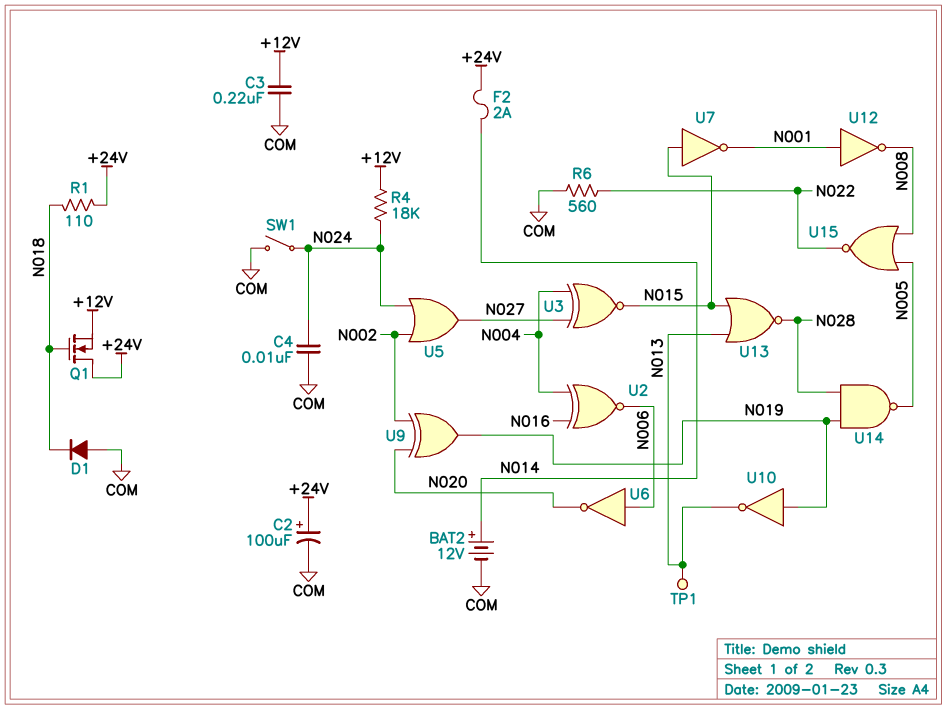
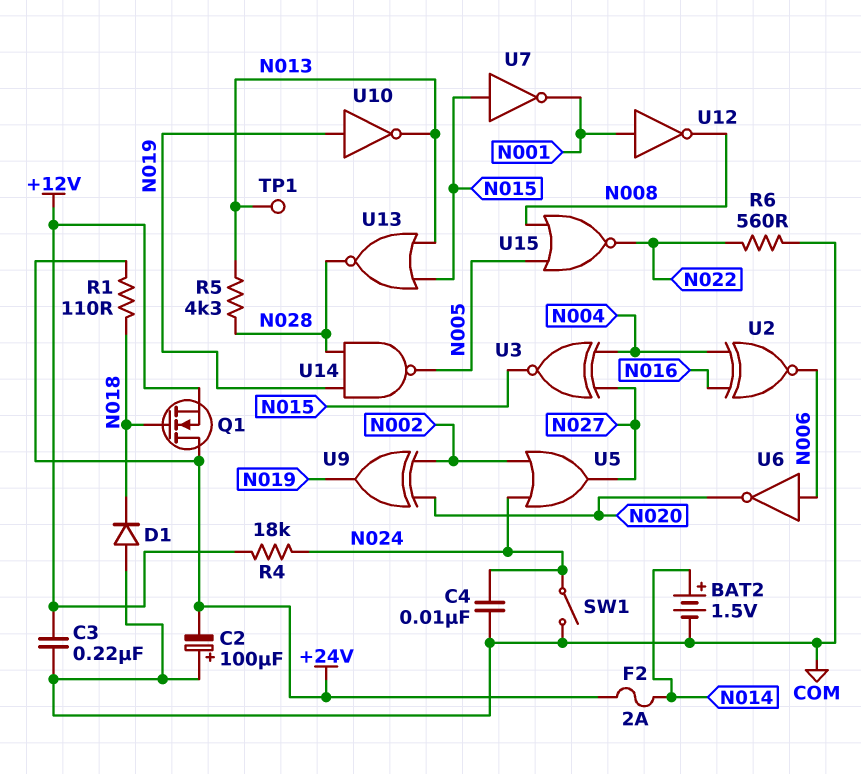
BAT2: 12V (plus N014, minus COM) -> 1.5V (plus N014, minus COM)
C2: 100uF (plus +24V, minus COM) -> 100uF (plus COM, minus +24V)
R5: none -> 4.3k (N013, N028)

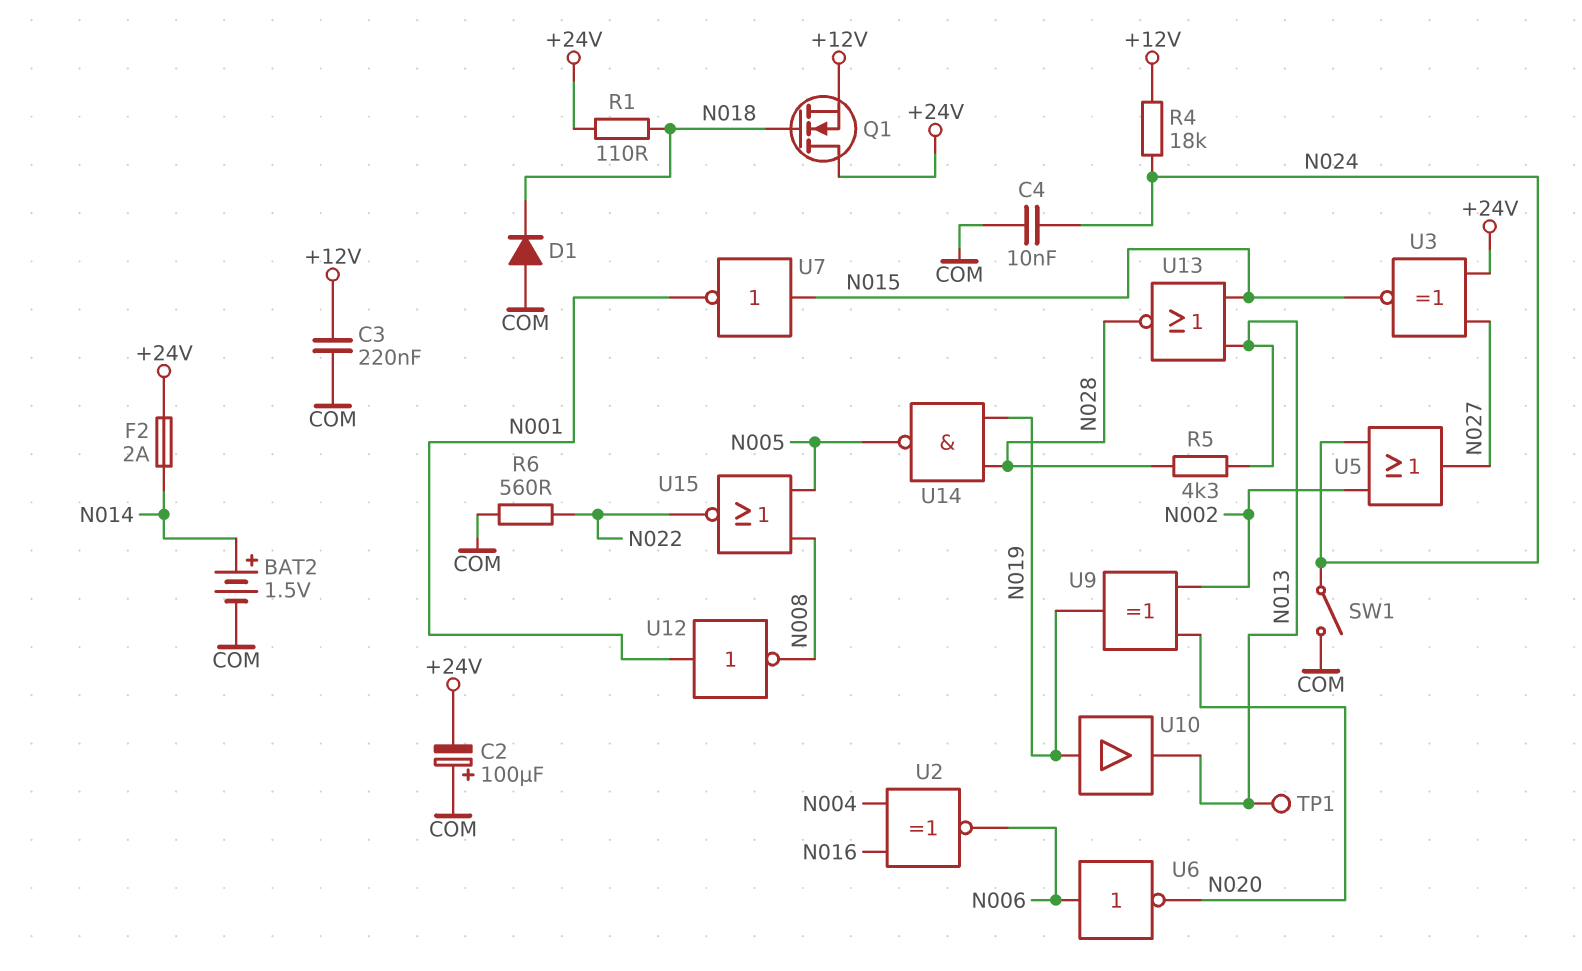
U3: XNOR (in N004, in N027, out N015) -> XNOR (in +24V, in N027, out N015)
U10: NOT (in N019, out N013) -> buffer (in N019, out N013)

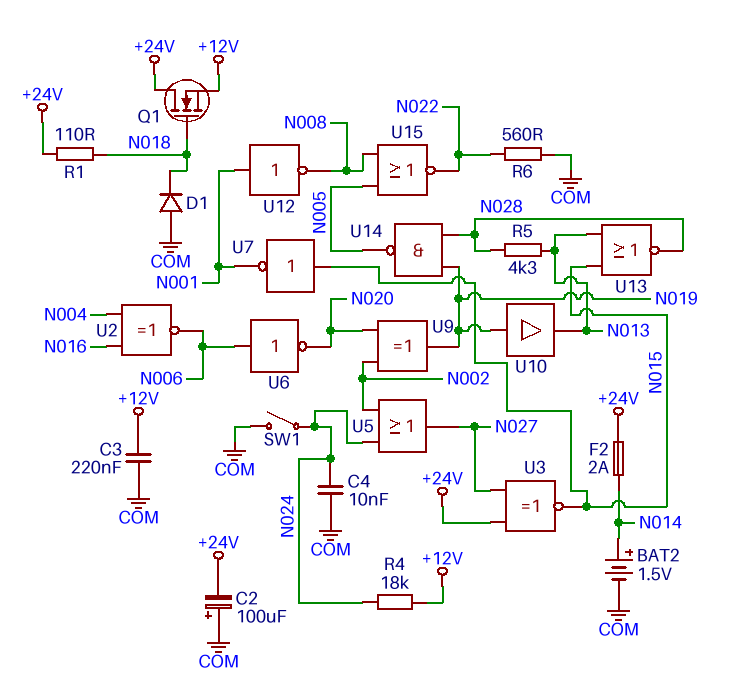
TP1: test point (N013) -> none

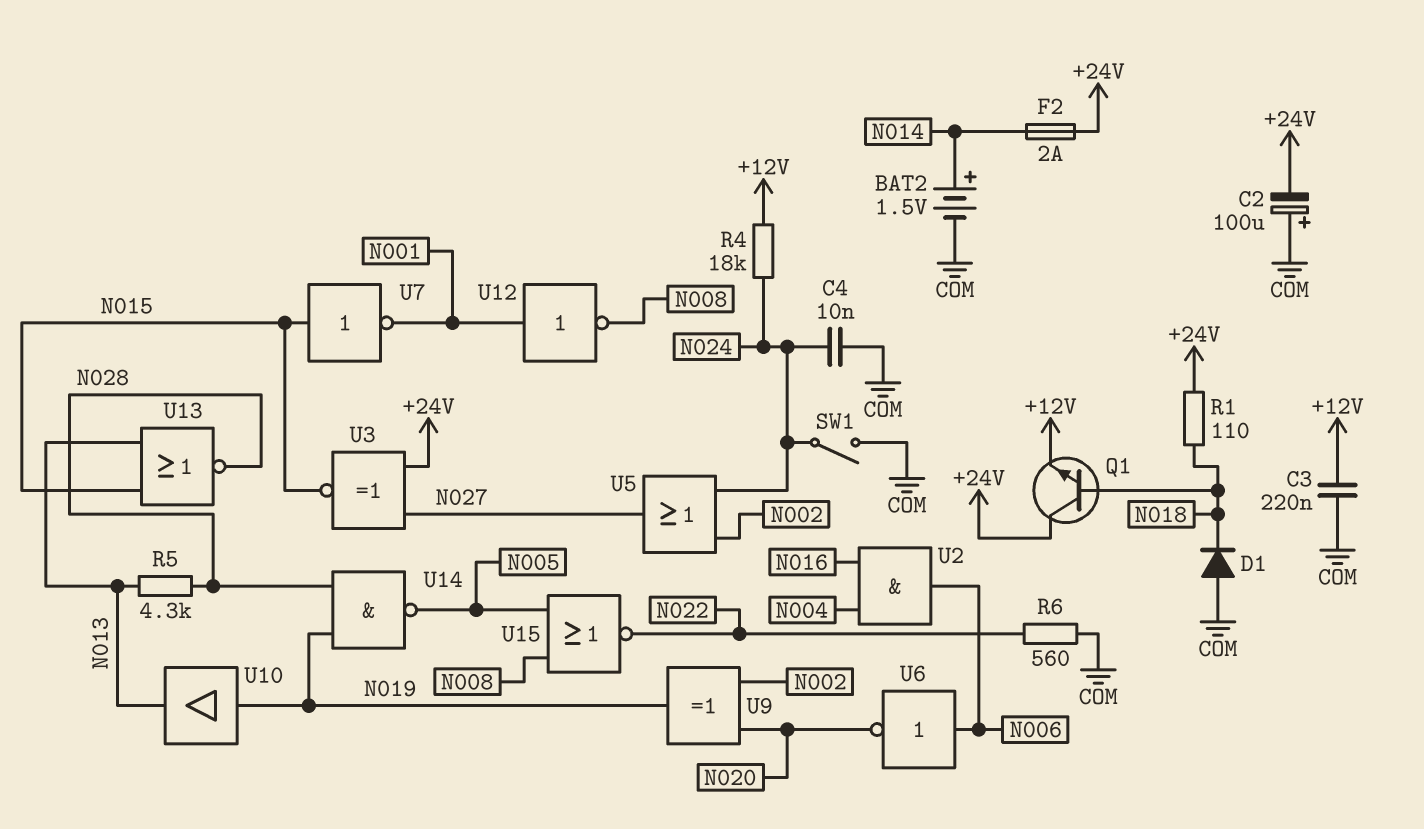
Q1: NMOS (G N018, D +24V, S +12V) -> NPN (B N018, C +24V, E +12V)
U2: XNOR (in N004, in N016, out N006) -> AND (in N004, in N016, out N006)

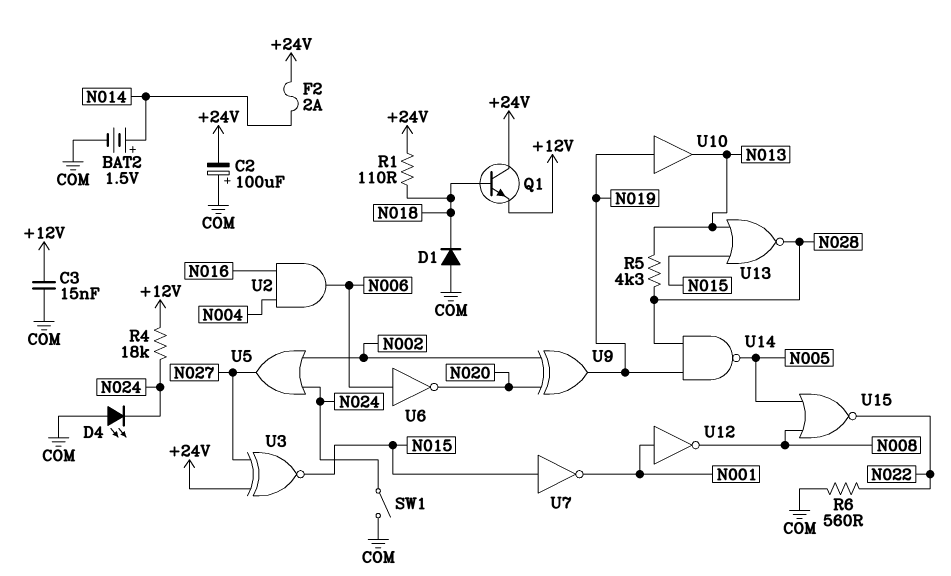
C3: 220nF (+12V, COM) -> 15nF (+12V, COM)
C4: 10nF (COM, N024) -> none
D4: none -> LED (A COM, K N024)

